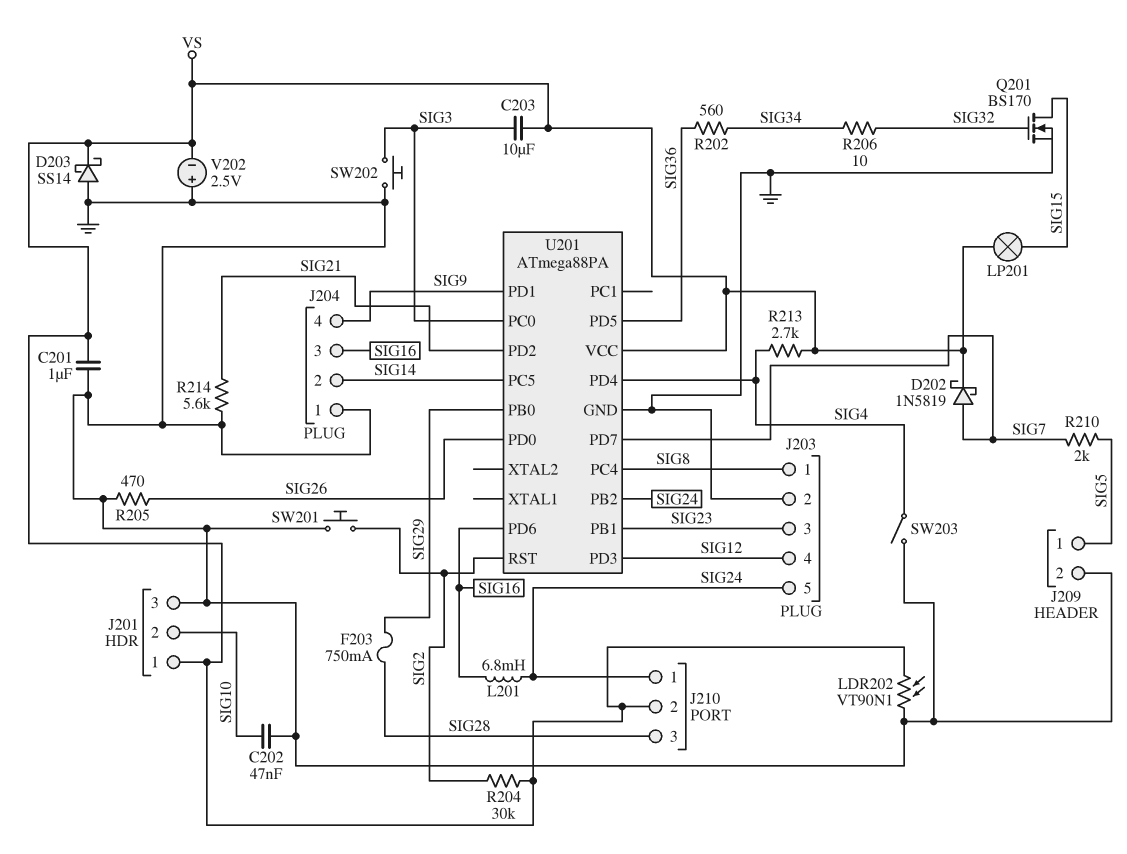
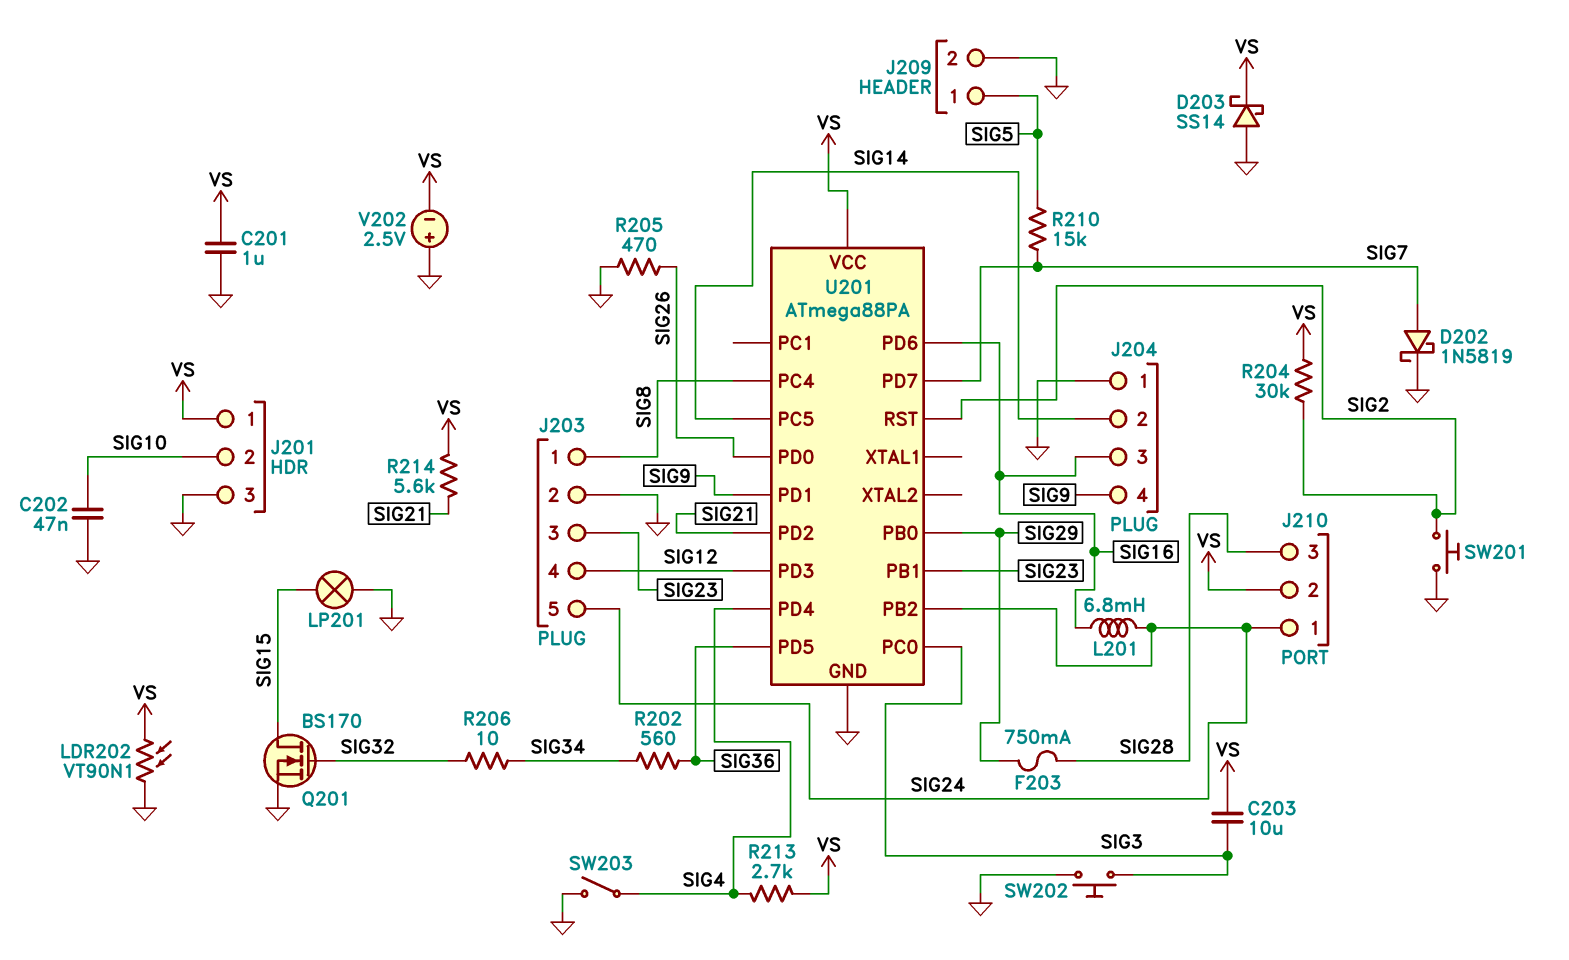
D202: schottky 1N5819 (A SIG7, K VS) -> schottky 1N5819 (A SIG7, K GND)
LP201: lamp (SIG15, VS) -> lamp (GND, SIG15)
R210: 2k (SIG5, SIG7) -> 15k (SIG5, SIG7)
R214: 5.6k (GND, SIG21) -> 5.6k (SIG21, VS)

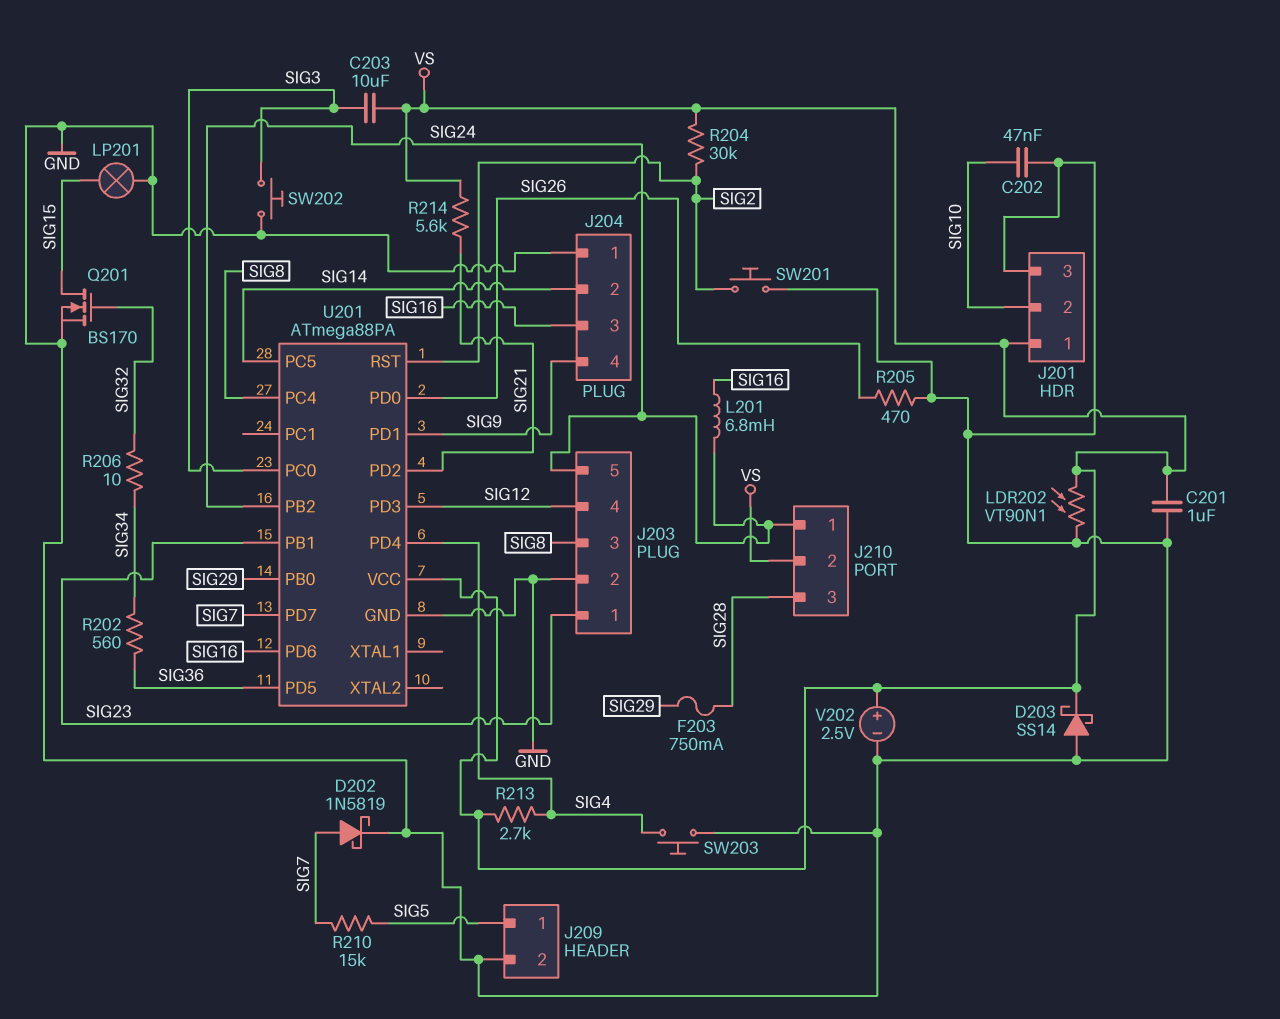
J203 pin 1: SIG8 -> SIG23
J203 pin 3: SIG23 -> SIG8
SW203: switch (GND, SIG4) -> button (GND, SIG4)
V202: 2.5V (plus GND, minus VS) -> 2.5V (plus VS, minus GND)

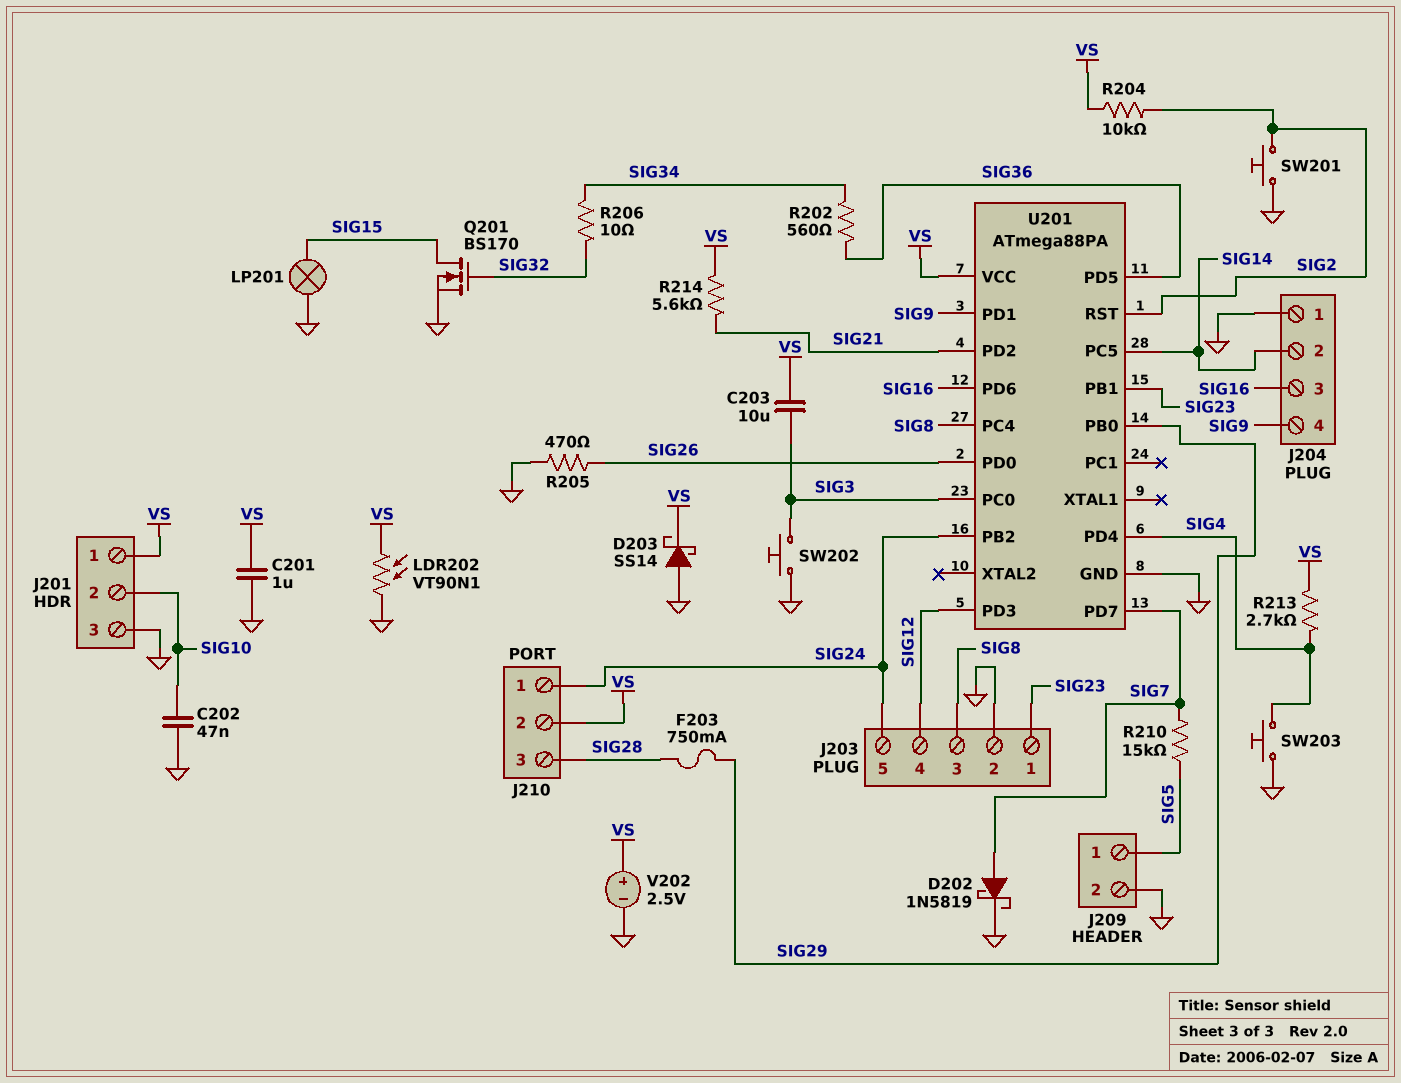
L201: 6.8mH (SIG16, SIG24) -> none
R204: 30k (SIG2, VS) -> 10k (SIG2, VS)

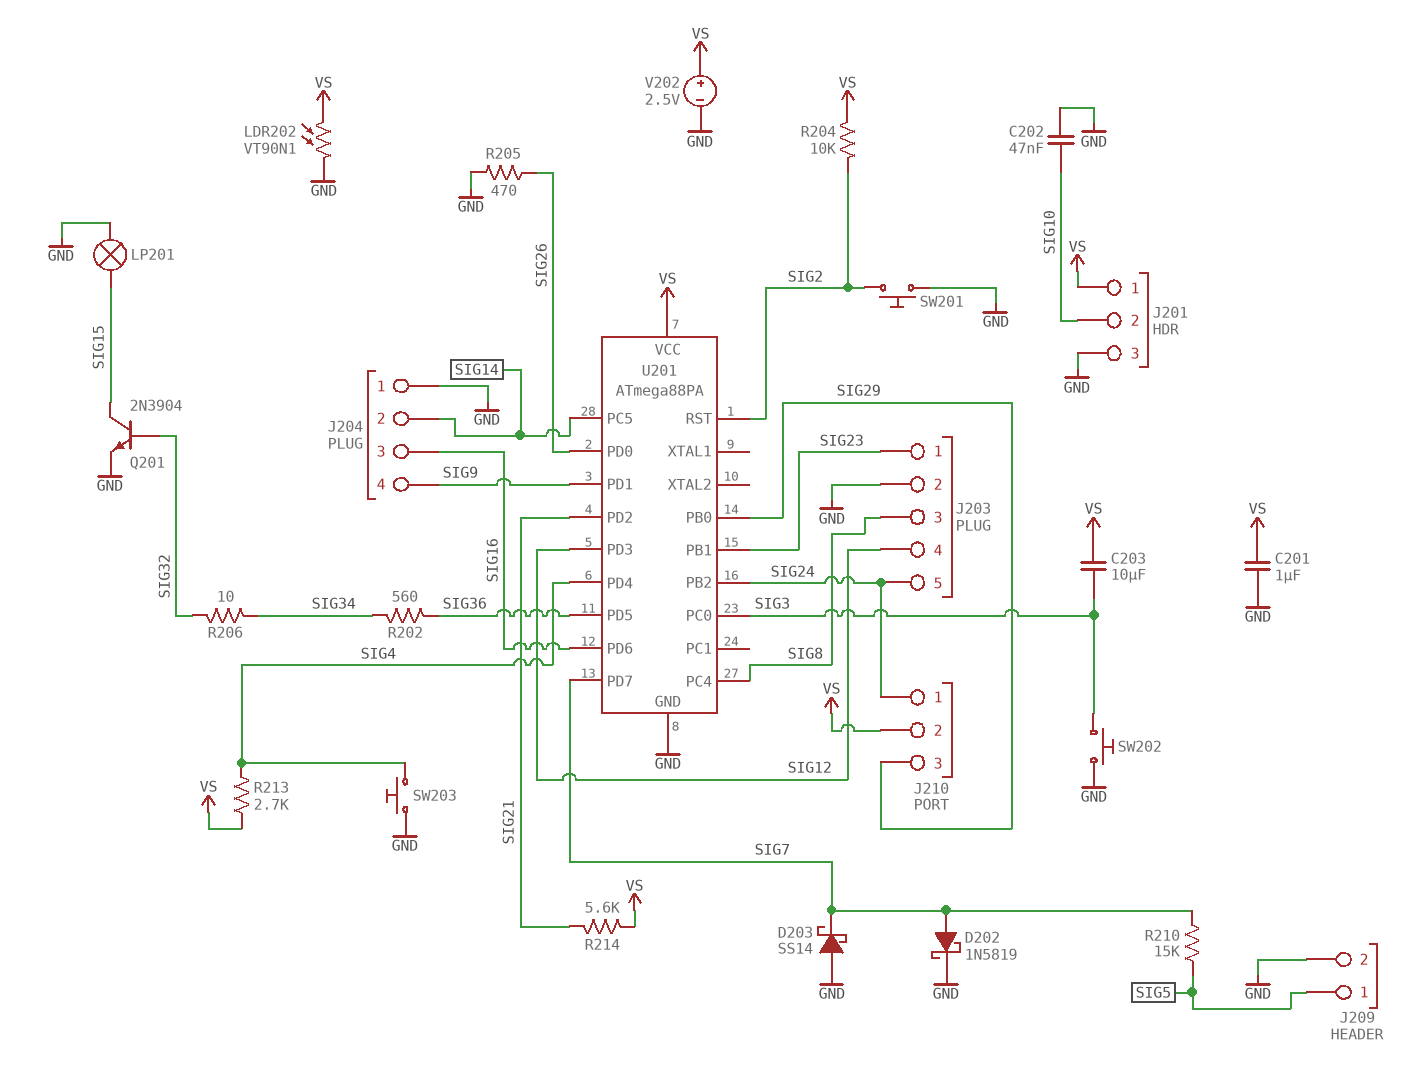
D203: schottky SS14 (A GND, K VS) -> schottky SS14 (A GND, K SIG7)
F203: 750mA (SIG28, SIG29) -> none
J210 pin 3: SIG28 -> SIG29
Q201: NMOS BS170 (G SIG32, D SIG15, S GND) -> NPN 2N3904 (B SIG32, C SIG15, E GND)

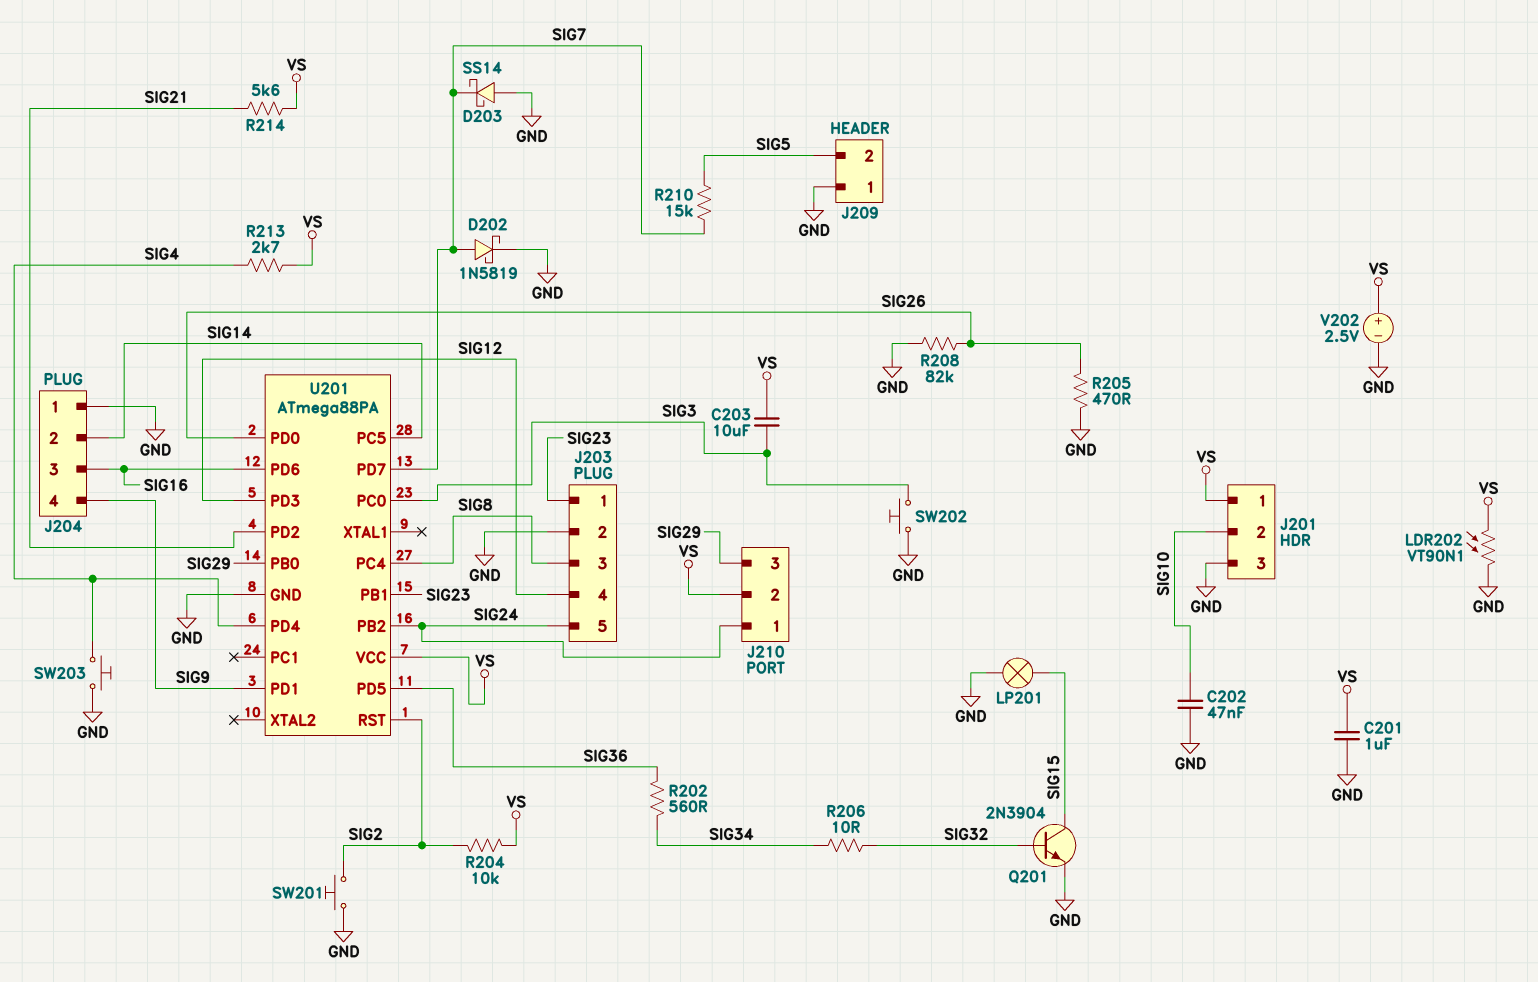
J209 pin 1: SIG5 -> GND
J209 pin 2: GND -> SIG5
R208: none -> 82k (GND, SIG26)

